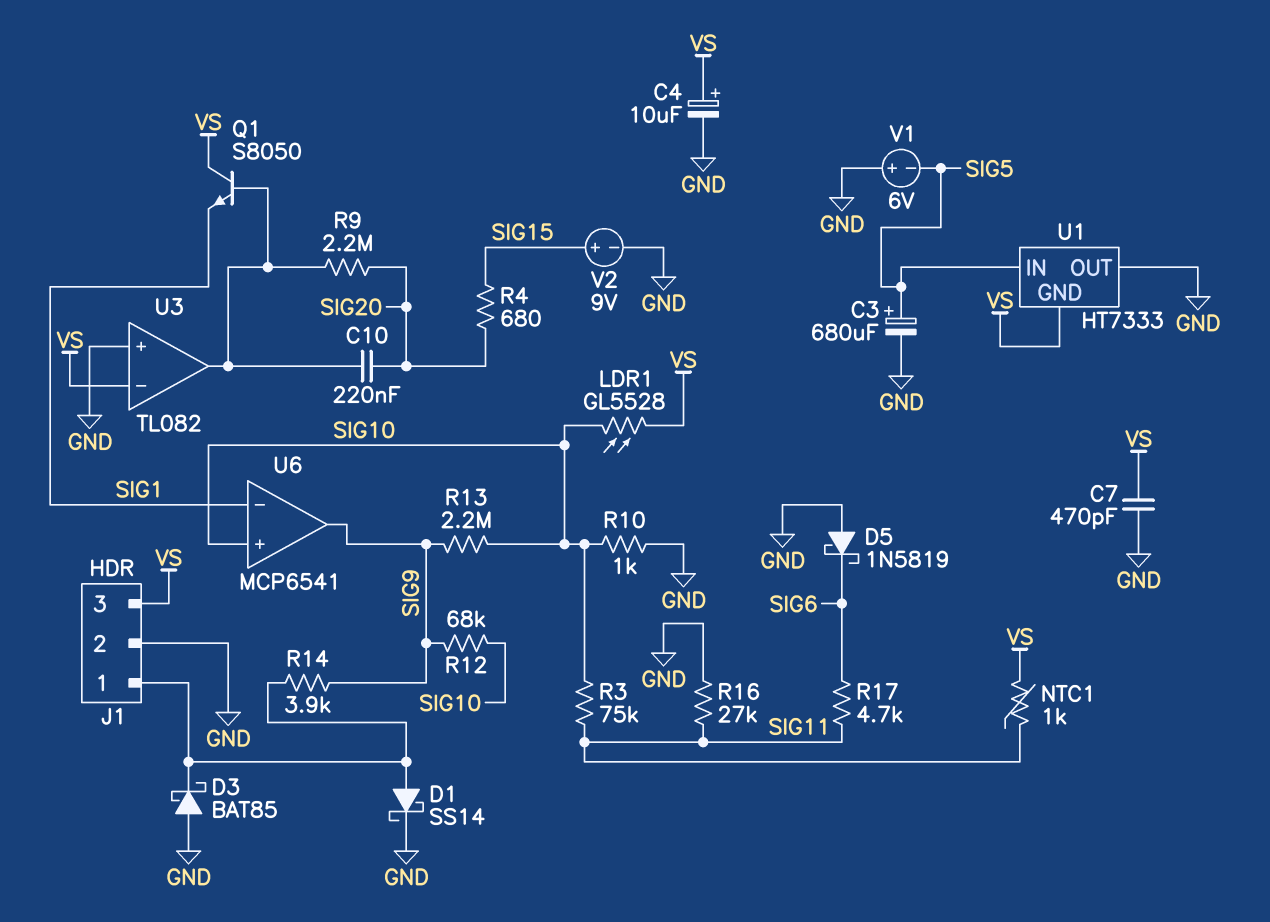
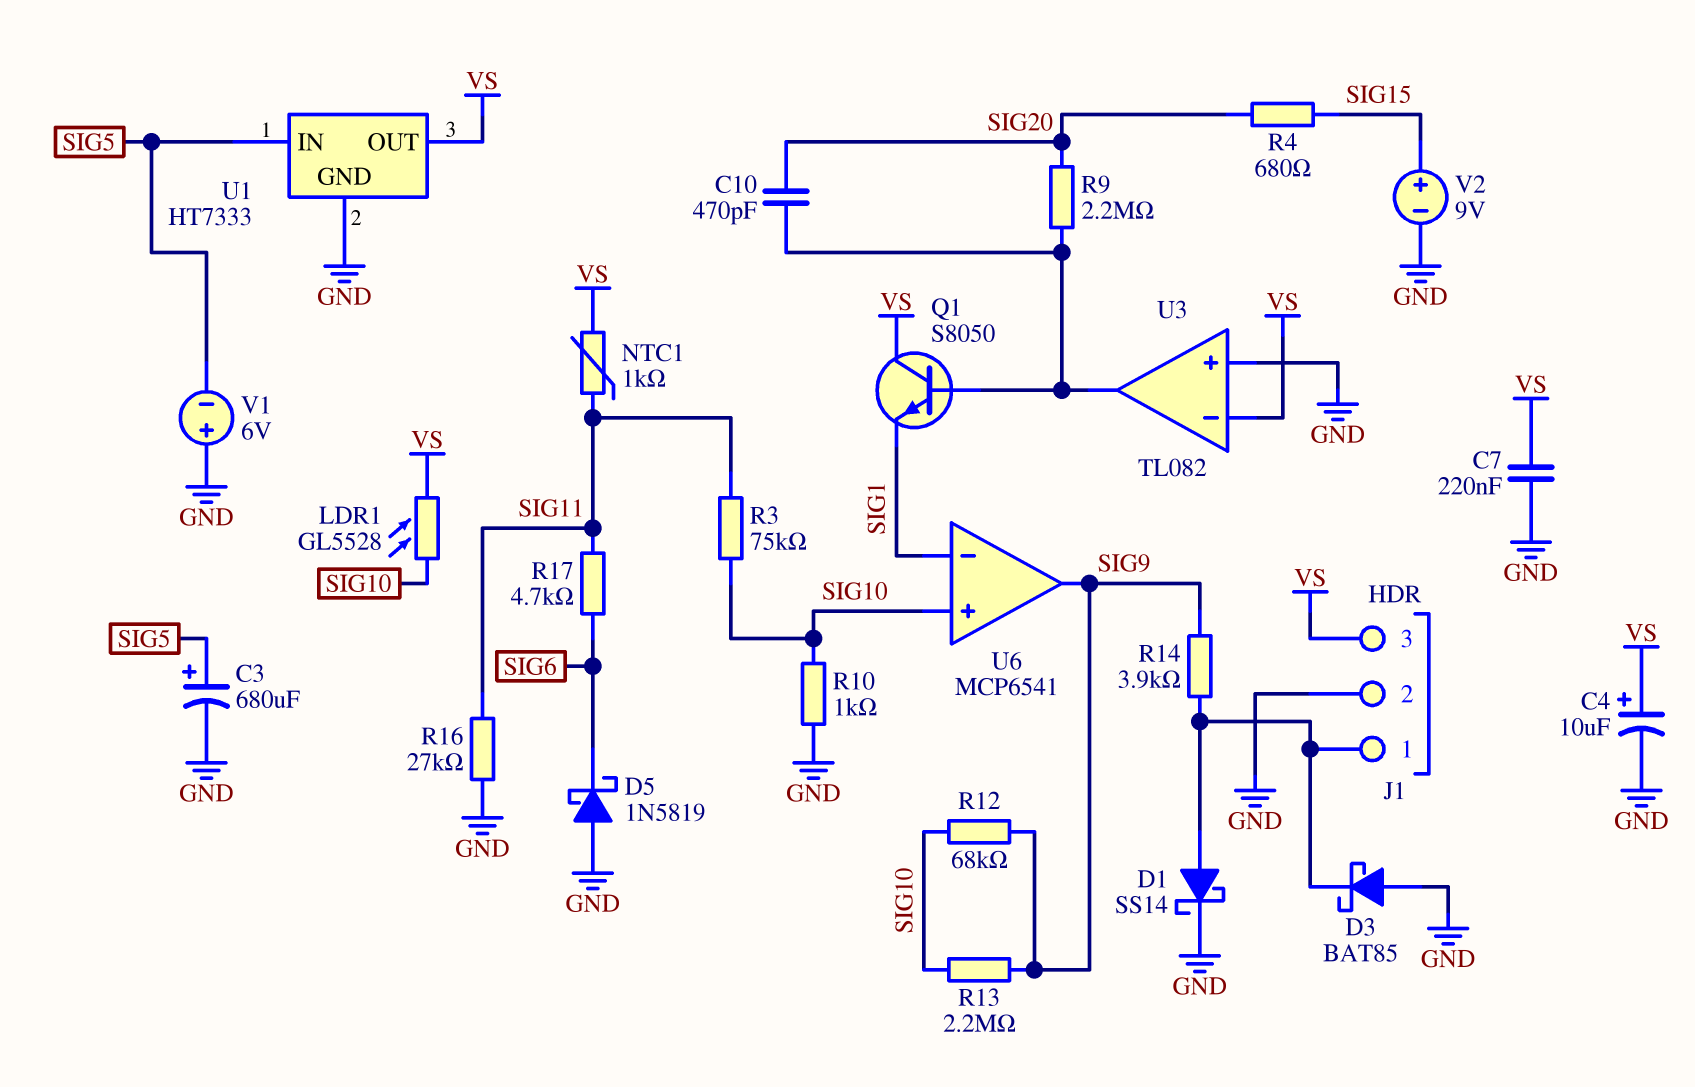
C7: 470pF (GND, VS) -> 220nF (GND, VS)
C10: 220nF (SIG20, U3/out) -> 470pF (SIG20, U3/out)
U1 pin GND: VS -> GND
U1 pin OUT: GND -> VS

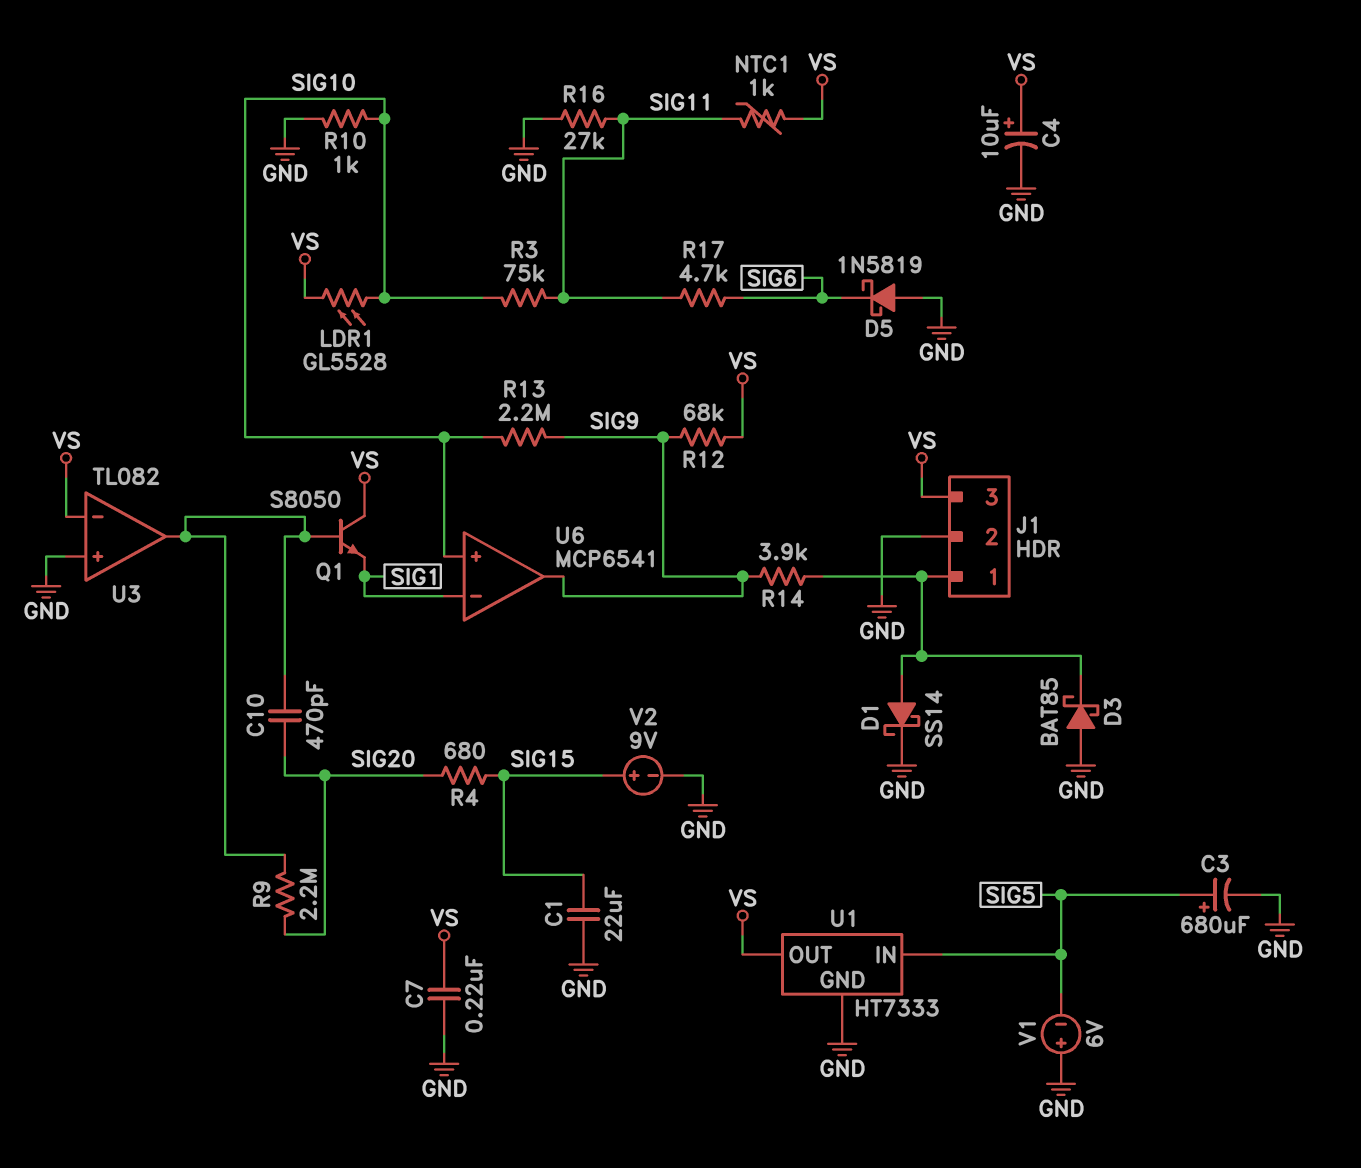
C1: none -> 22uF (GND, SIG15)
R12: 68k (SIG9, SIG10) -> 68k (SIG9, VS)

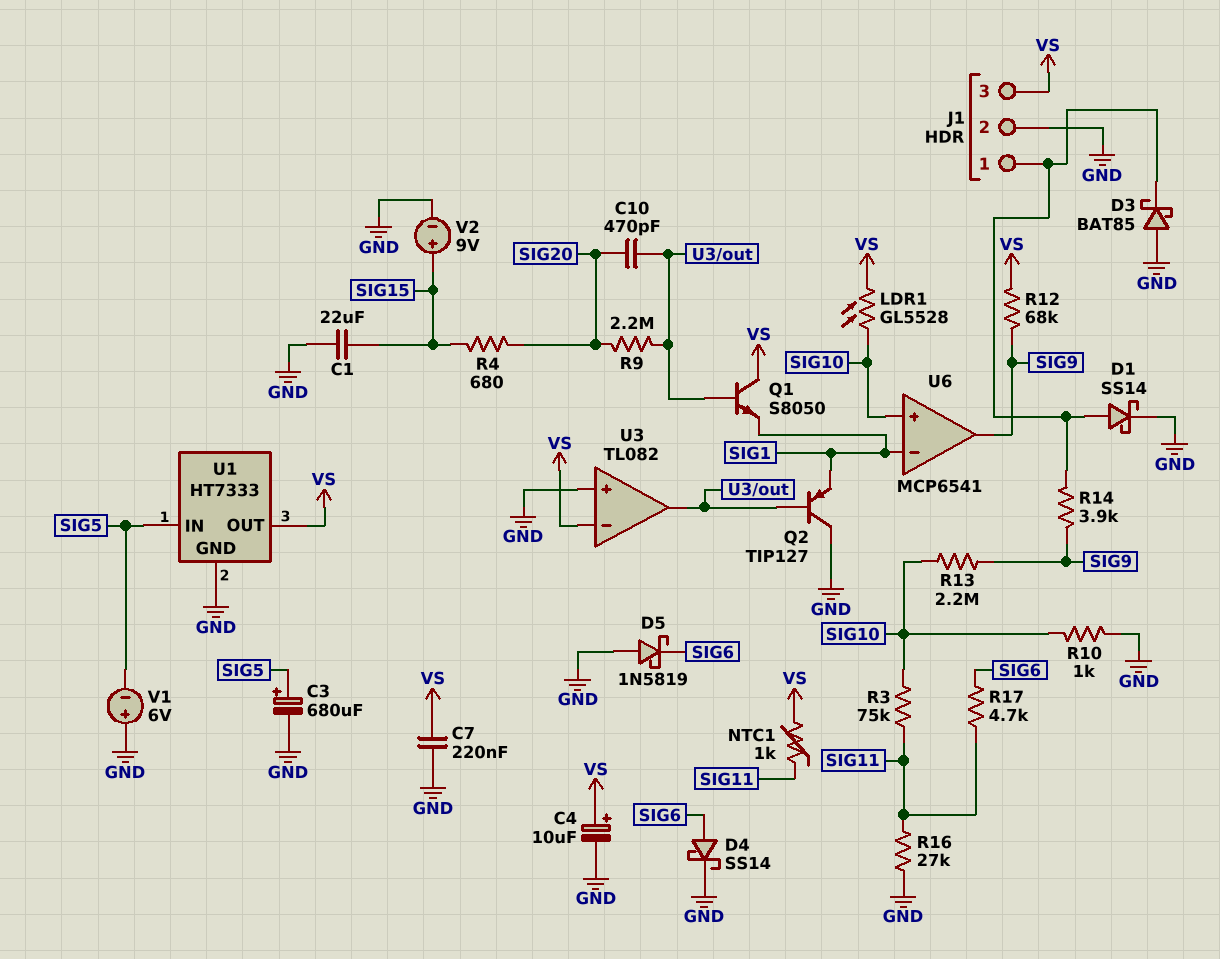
D4: none -> schottky SS14 (A SIG6, K GND)
Q2: none -> PNP TIP127 (B U3/out, C GND, E SIG1)

